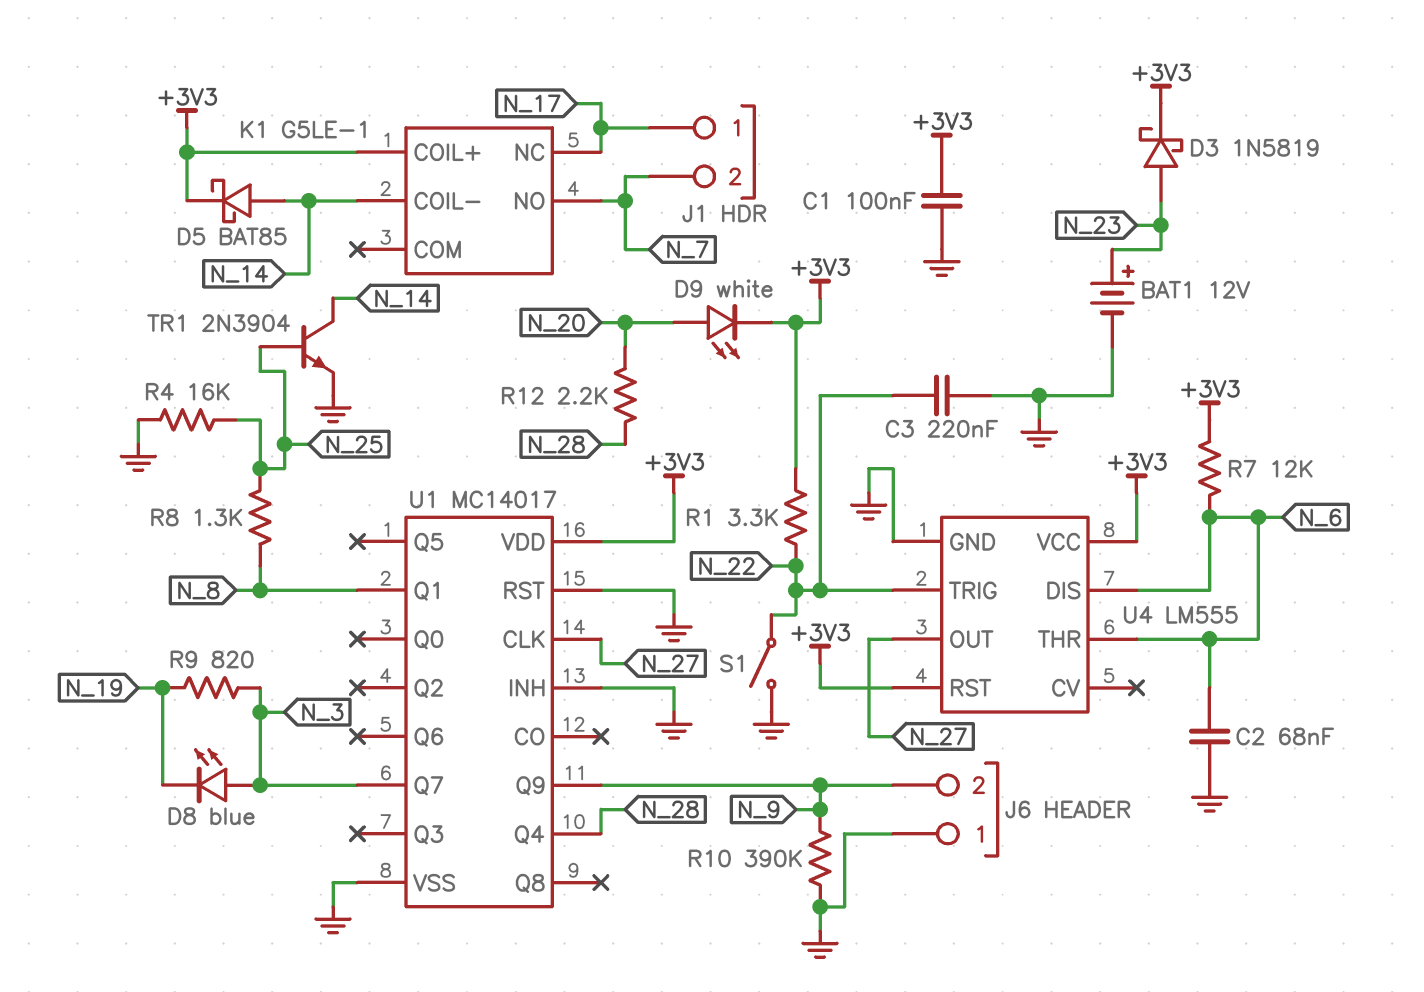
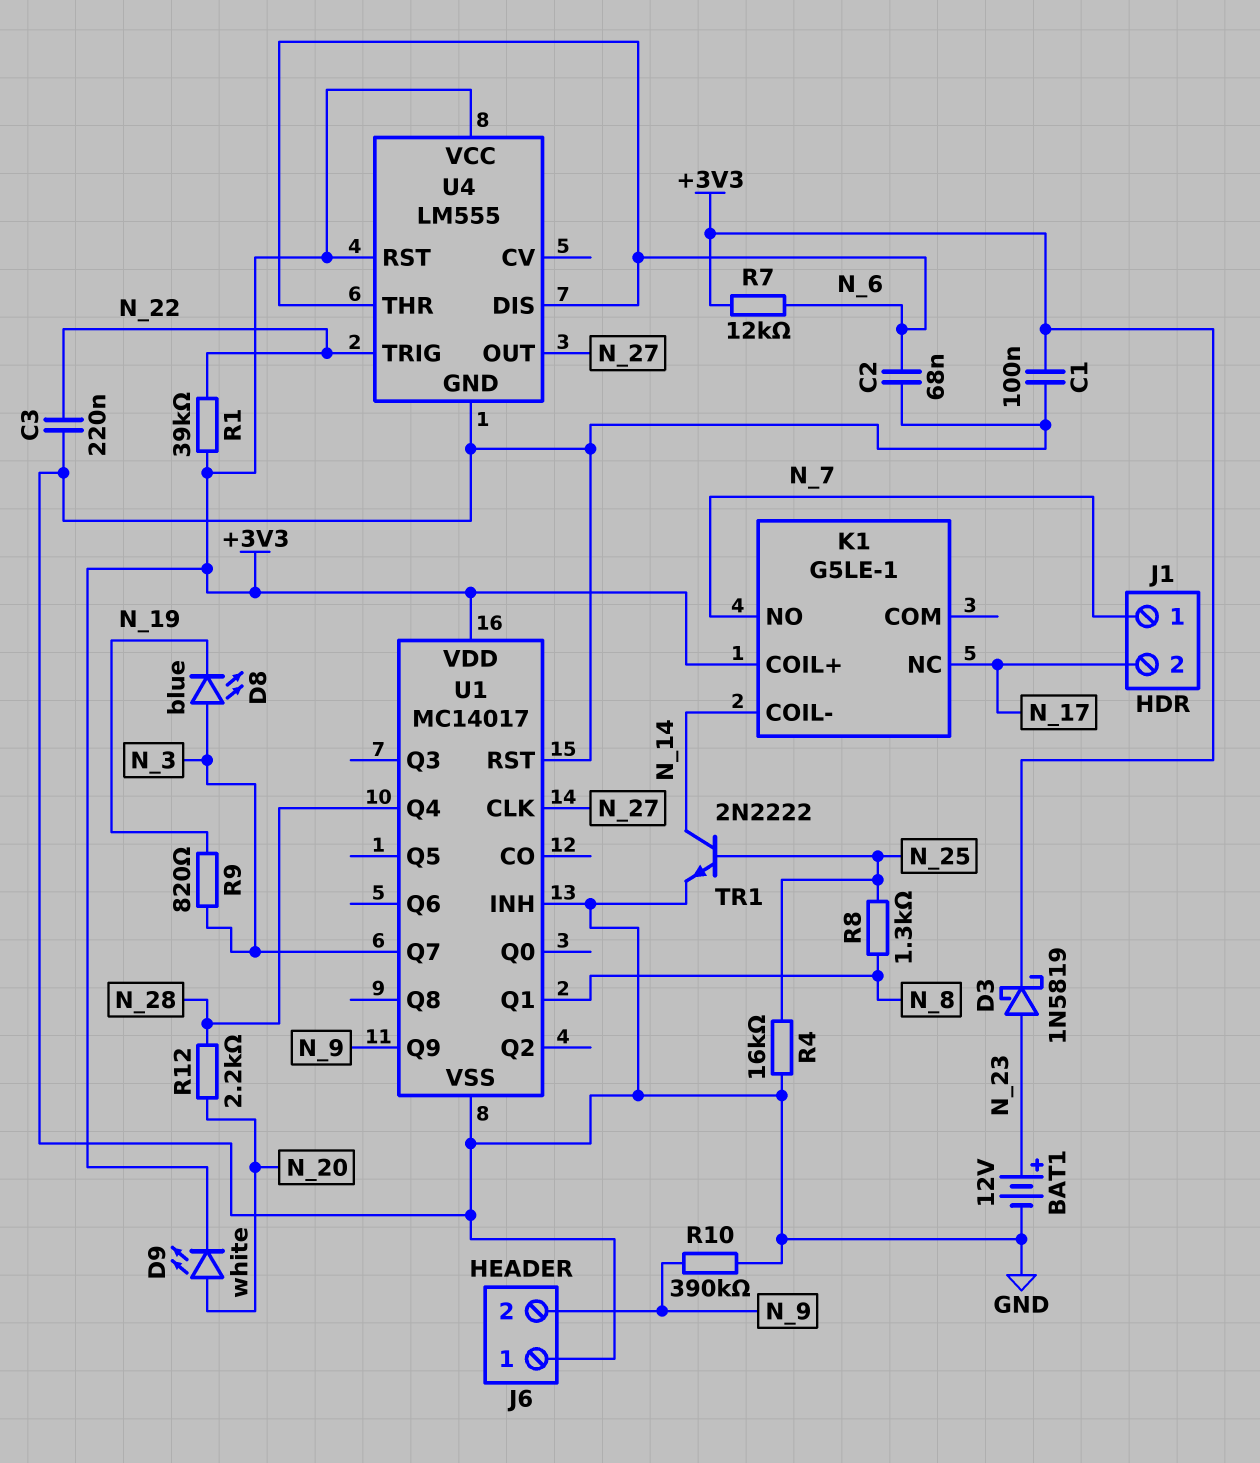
D5: schottky BAT85 (A N_14, K +3V3) -> none
J1 pin 1: N_17 -> N_7
J1 pin 2: N_7 -> N_17
R1: 3.3k (+3V3, N_22) -> 39k (+3V3, N_22)
S1: switch (GND, N_22) -> none
TR1: NPN 2N3904 (B N_25, C N_14, E GND) -> NPN 2N2222 (B N_25, C N_14, E GND)

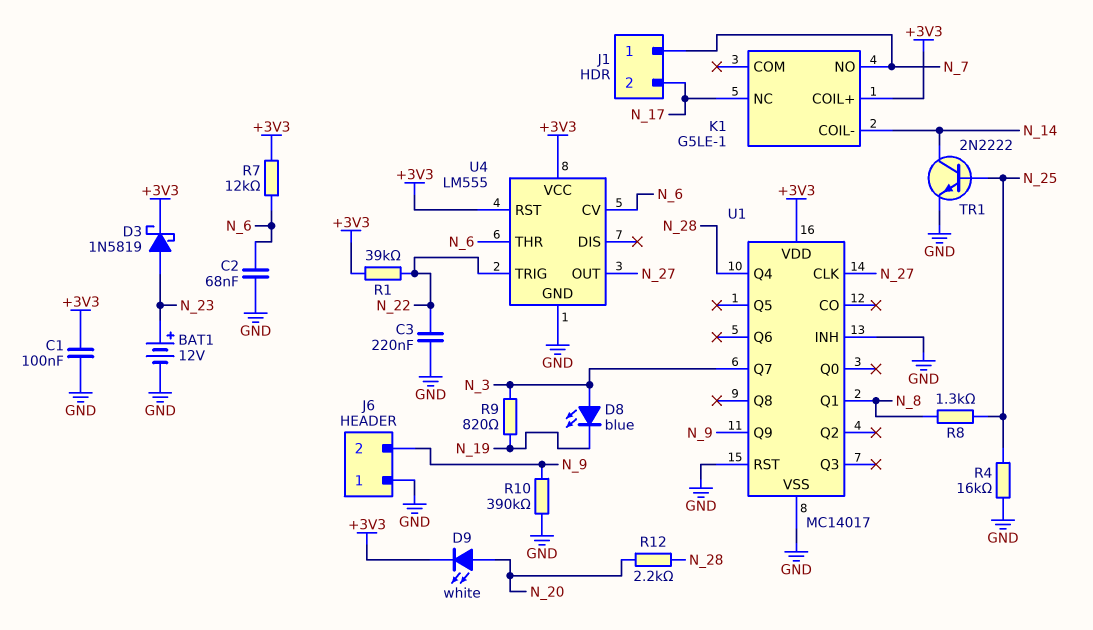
U4 pin CV: none -> N_6
U4 pin DIS: N_6 -> none

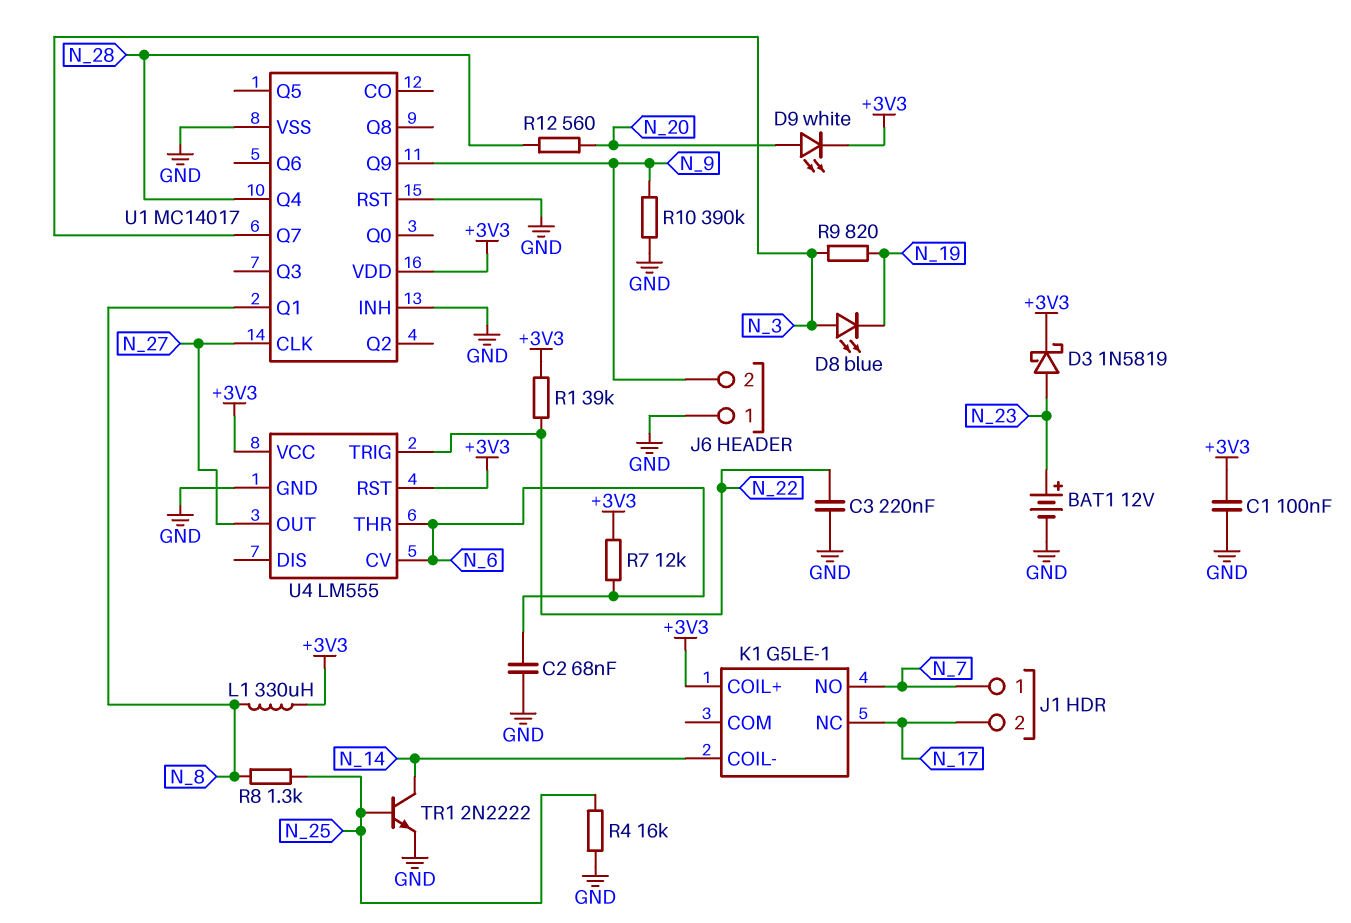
L1: none -> 330uH (+3V3, N_8)
R12: 2.2k (N_20, N_28) -> 560 (N_20, N_28)

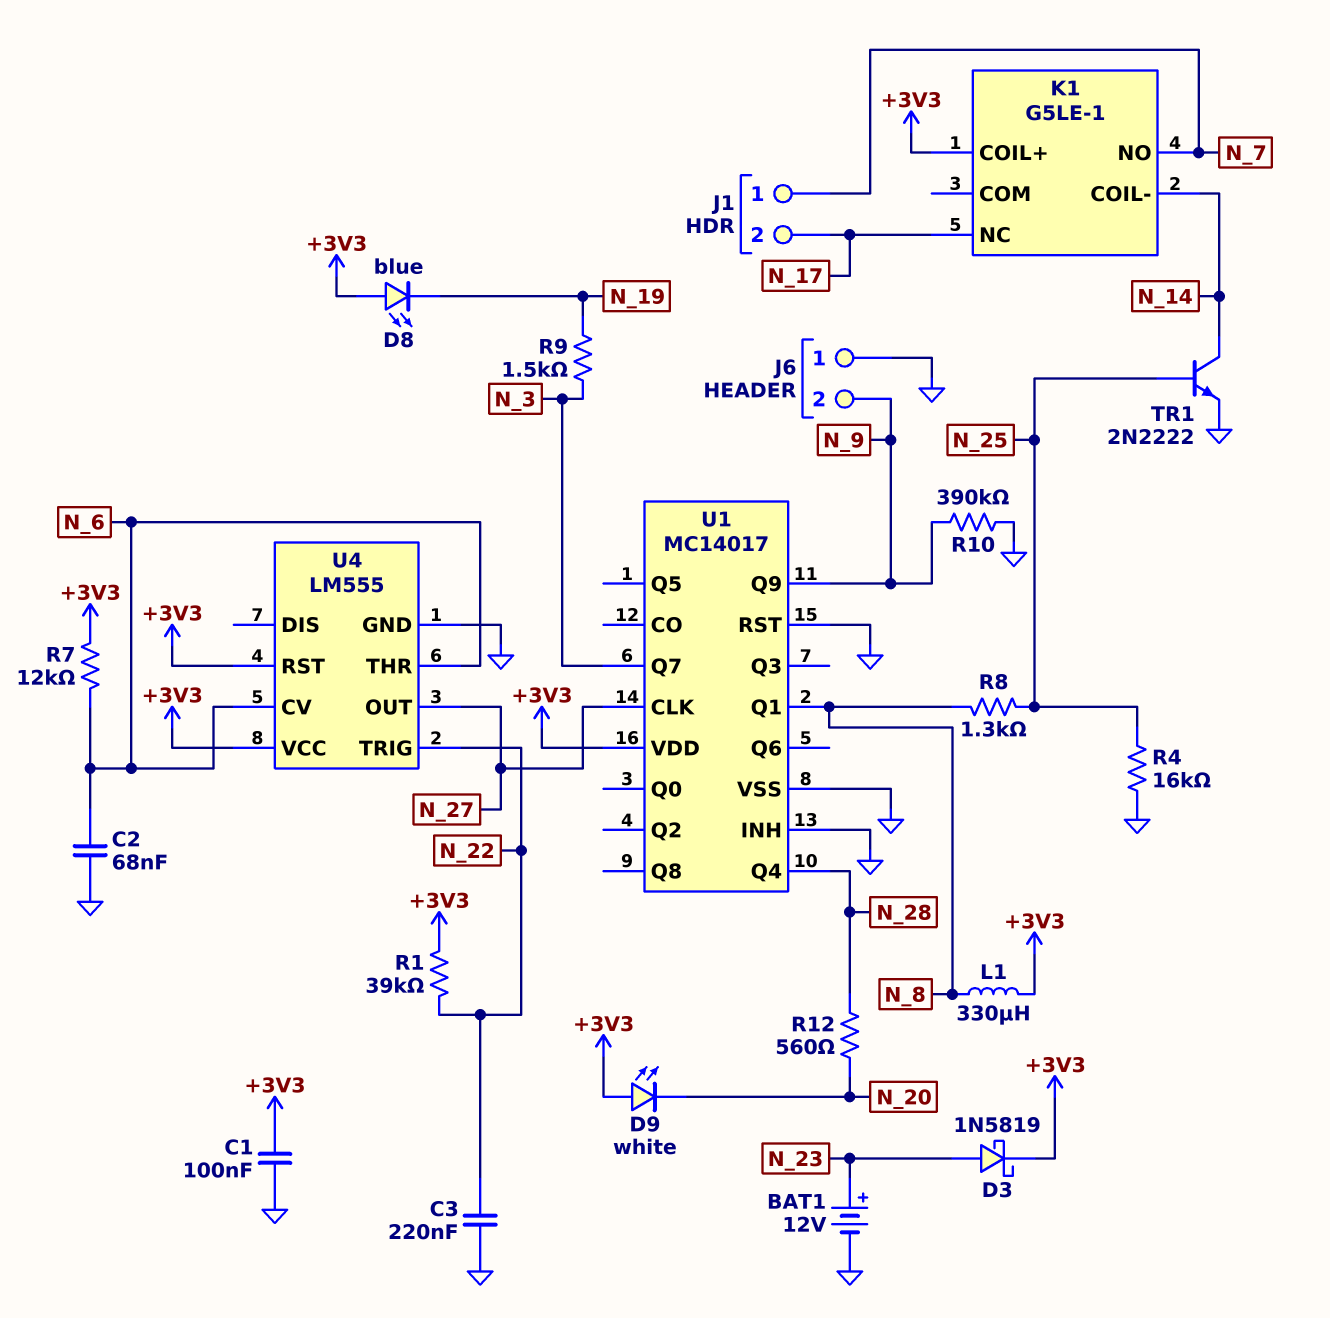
D8: LED blue (A N_3, K N_19) -> LED blue (A +3V3, K N_19)
D9: LED white (A N_20, K +3V3) -> LED white (A +3V3, K N_20)
R9: 820 (N_3, N_19) -> 1.5k (N_3, N_19)

